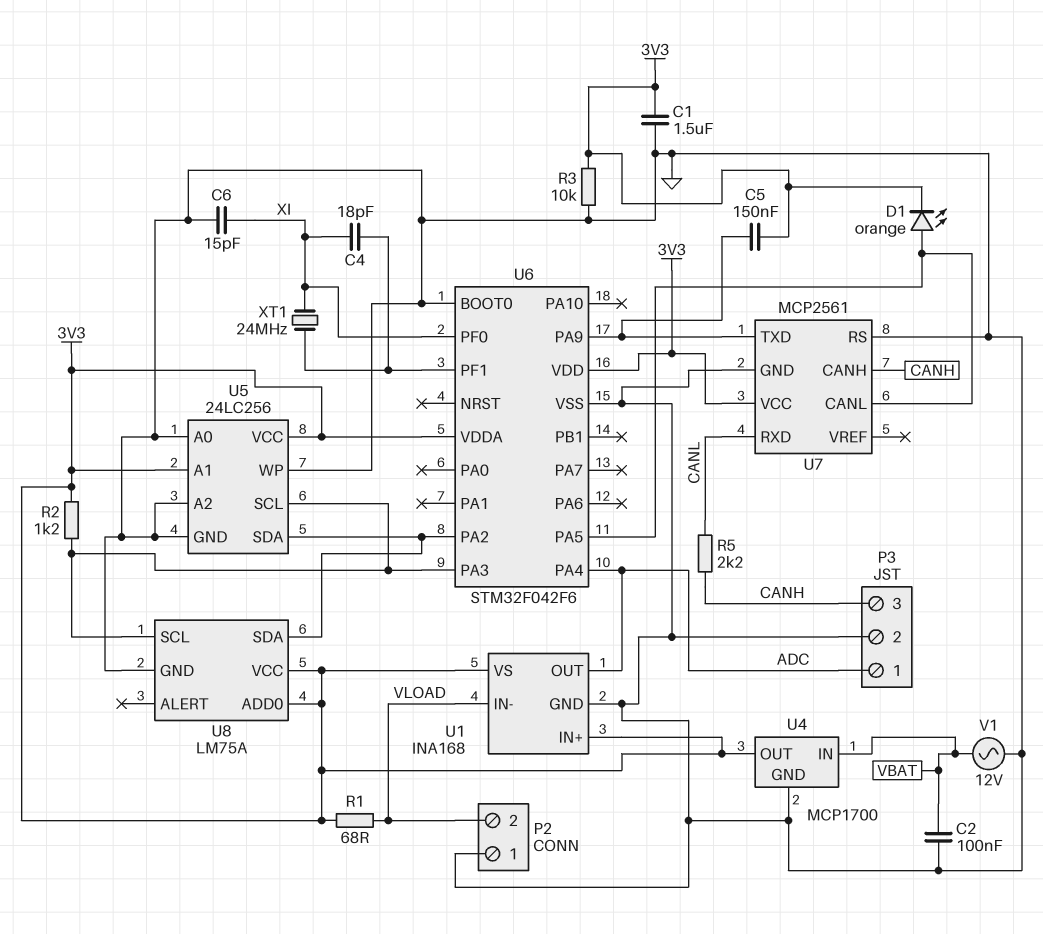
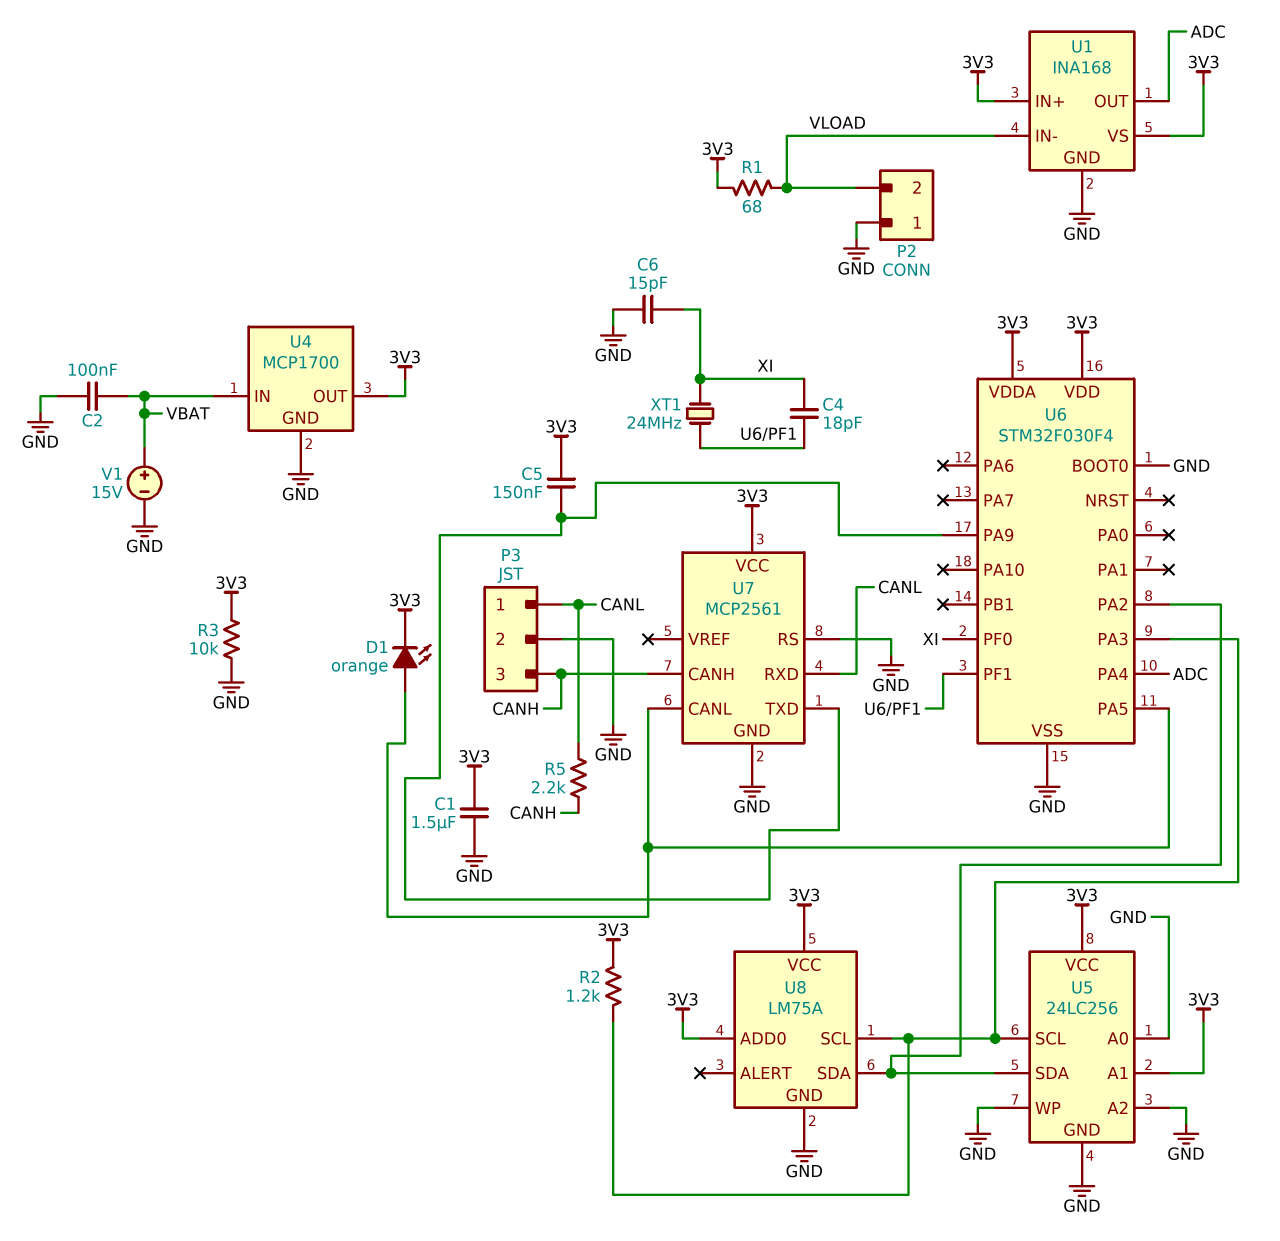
P3 pin 1: ADC -> CANL
U6: STM32F042F6 -> STM32F030F4
V1: AC 12V (GND, VBAT) -> 15V (plus VBAT, minus GND)

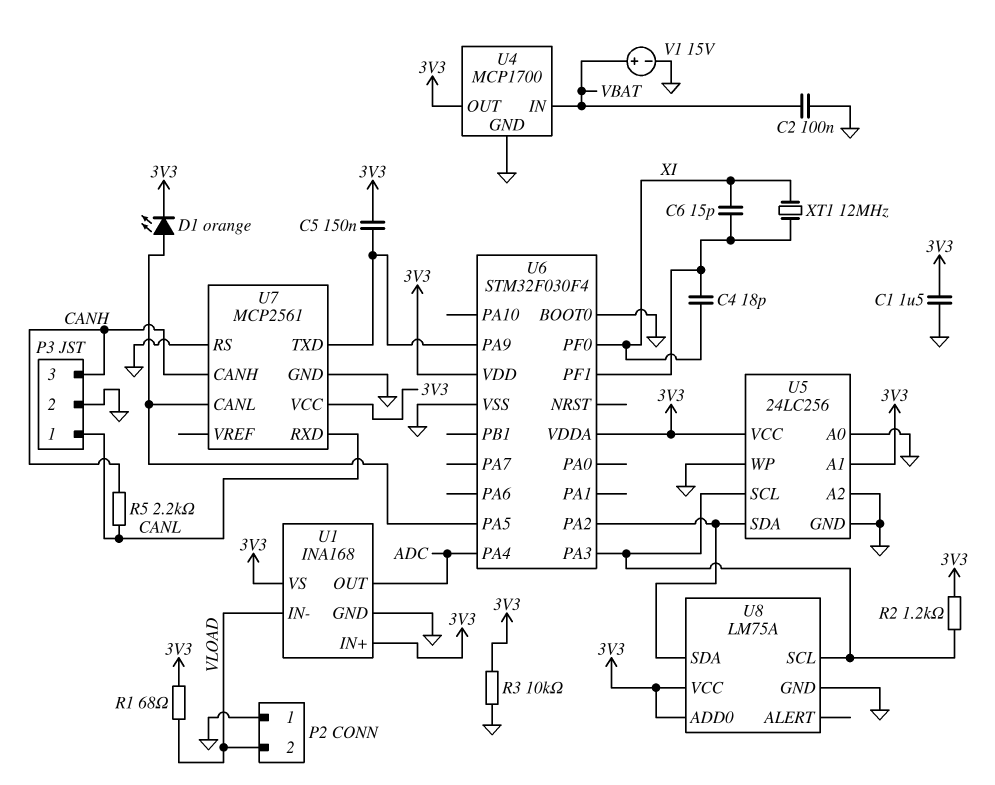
C6: 15pF (GND, XI) -> 15pF (U6/PF1, XI)
XT1: 24MHz (U6/PF1, XI) -> 12MHz (U6/PF1, XI)

